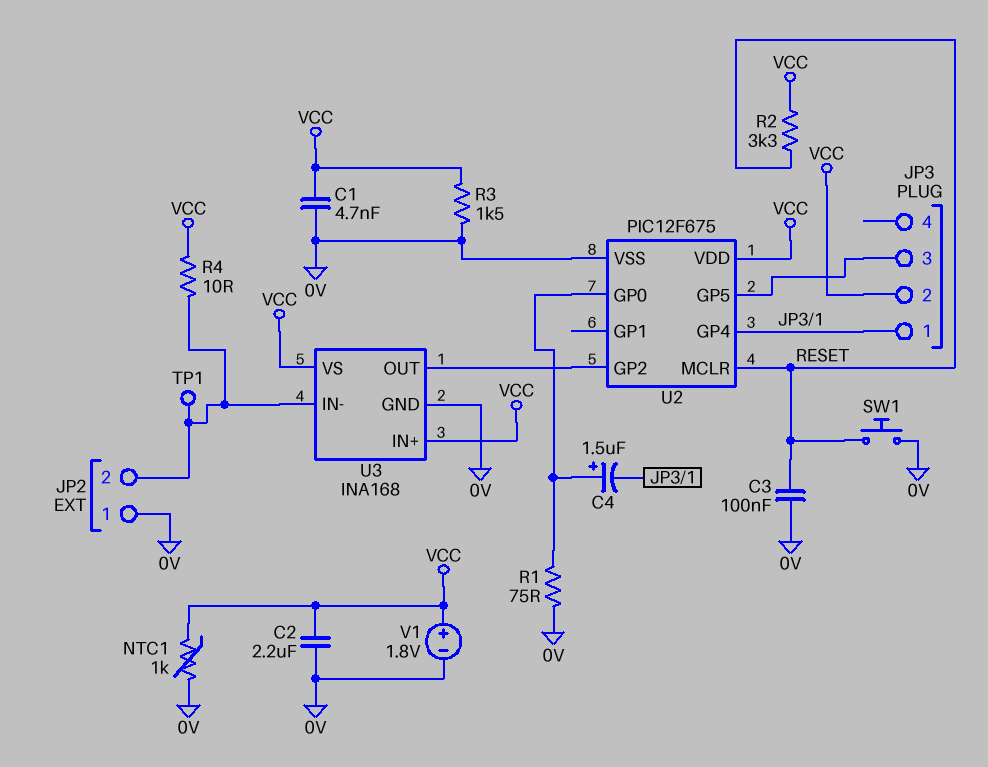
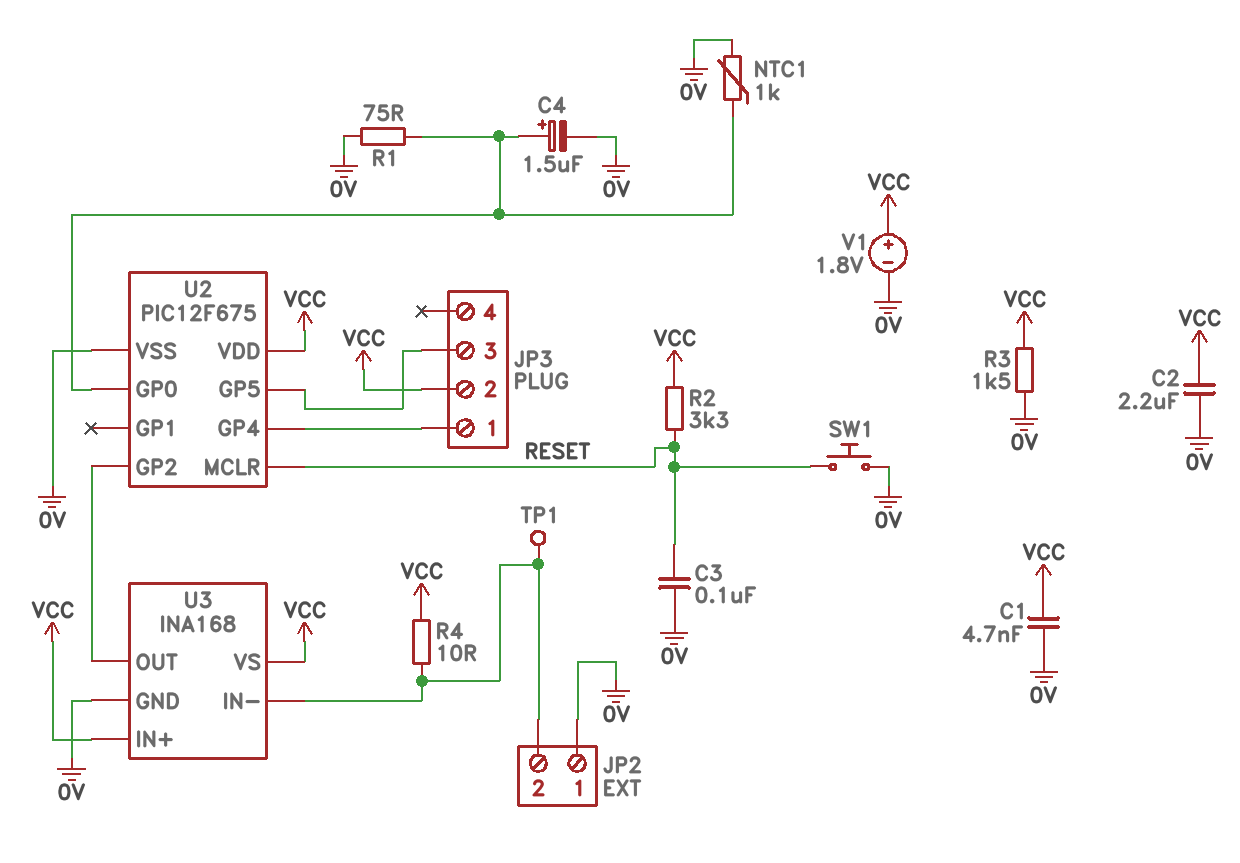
C4: 1.5uF (plus U2/GP0, minus JP3/1) -> 1.5uF (plus U2/GP0, minus 0V)
NTC1: 1k (0V, VCC) -> 1k (0V, U2/GP0)

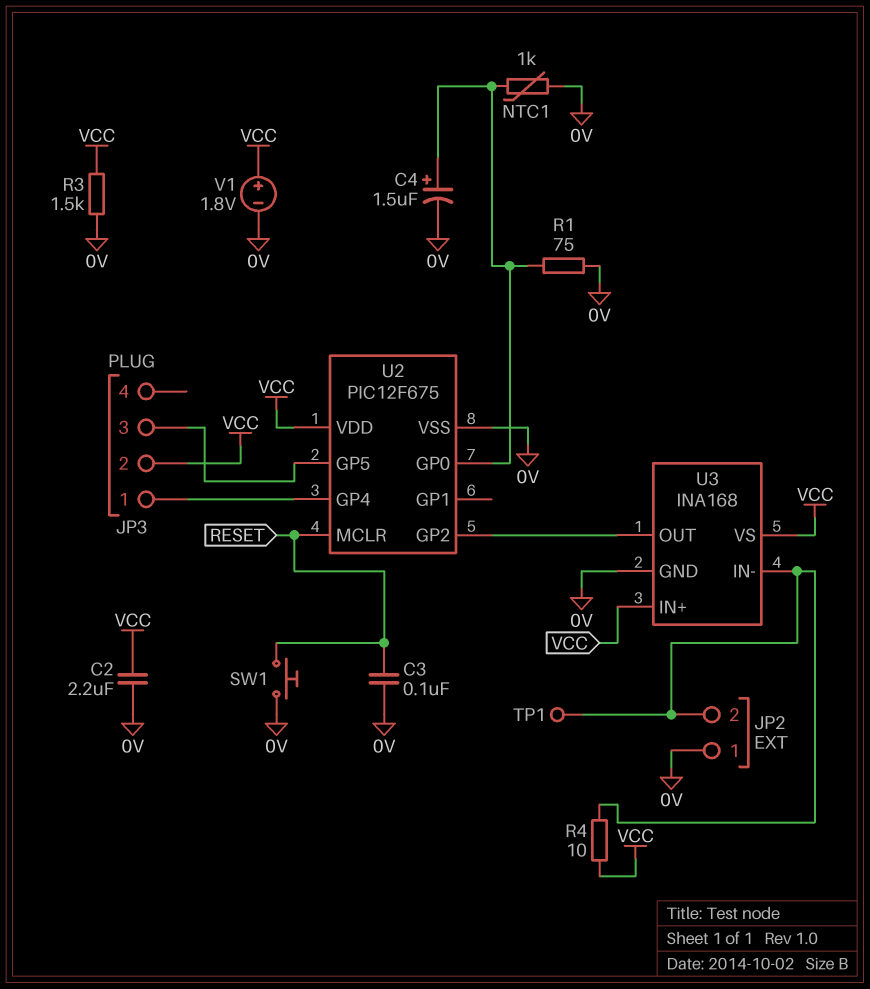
C1: 4.7nF (0V, VCC) -> none
R2: 3.3k (RESET, VCC) -> none

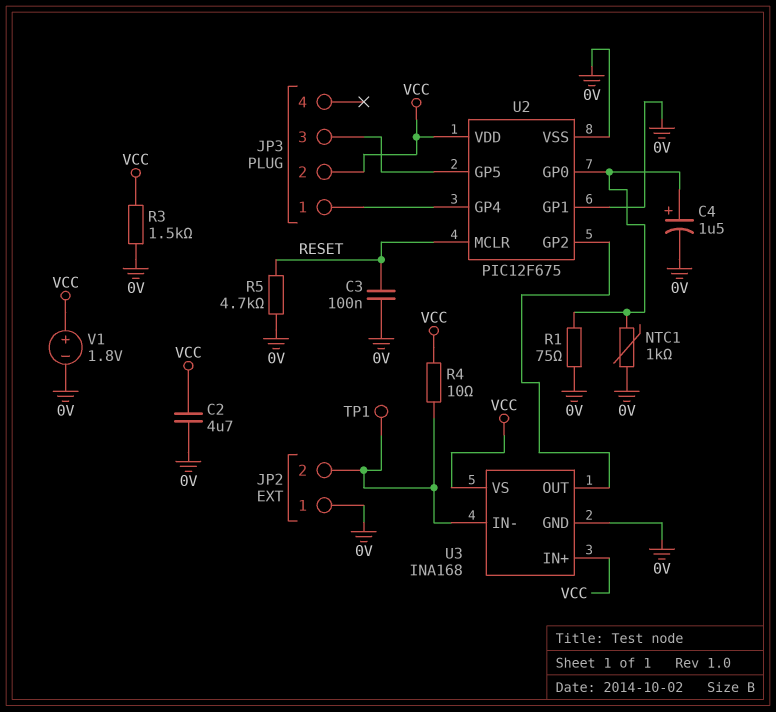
C2: 2.2uF (0V, VCC) -> 4.7uF (0V, VCC)
R5: none -> 4.7k (0V, RESET)
SW1: button (0V, RESET) -> none
U2 pin GP1: none -> 0V

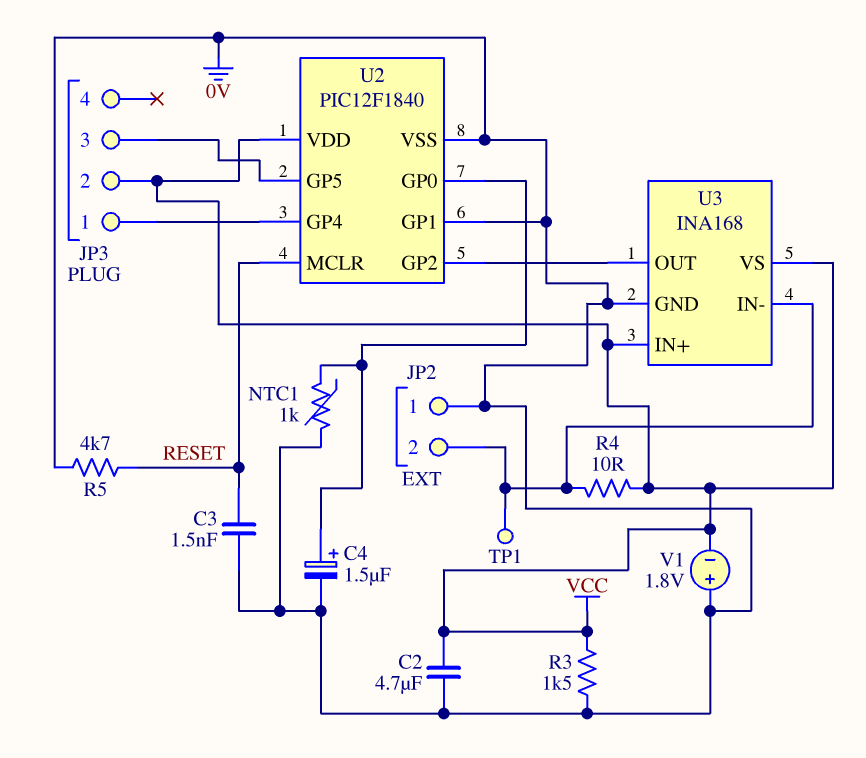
C3: 100nF (0V, RESET) -> 1.5nF (0V, RESET)
R1: 75 (0V, U2/GP0) -> none
U2: PIC12F675 -> PIC12F1840
V1: 1.8V (plus VCC, minus 0V) -> 1.8V (plus 0V, minus VCC)

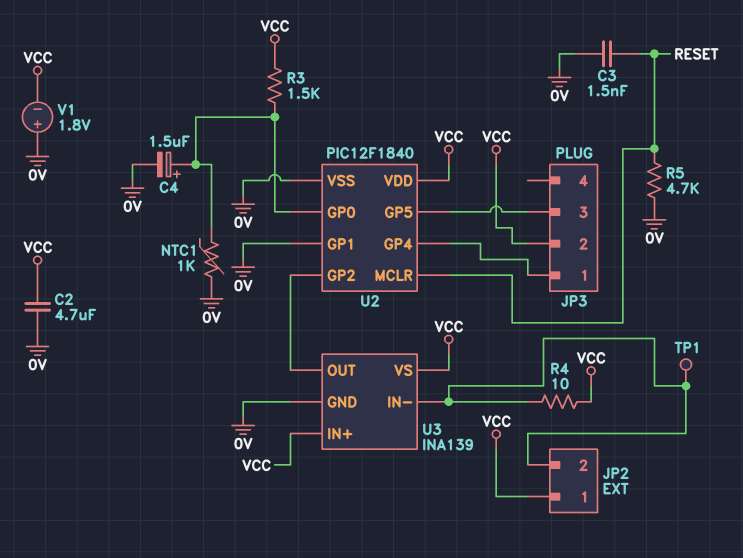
JP2 pin 1: 0V -> VCC
R3: 1.5k (0V, VCC) -> 1.5k (U2/GP0, VCC)
U3: INA168 -> INA139

